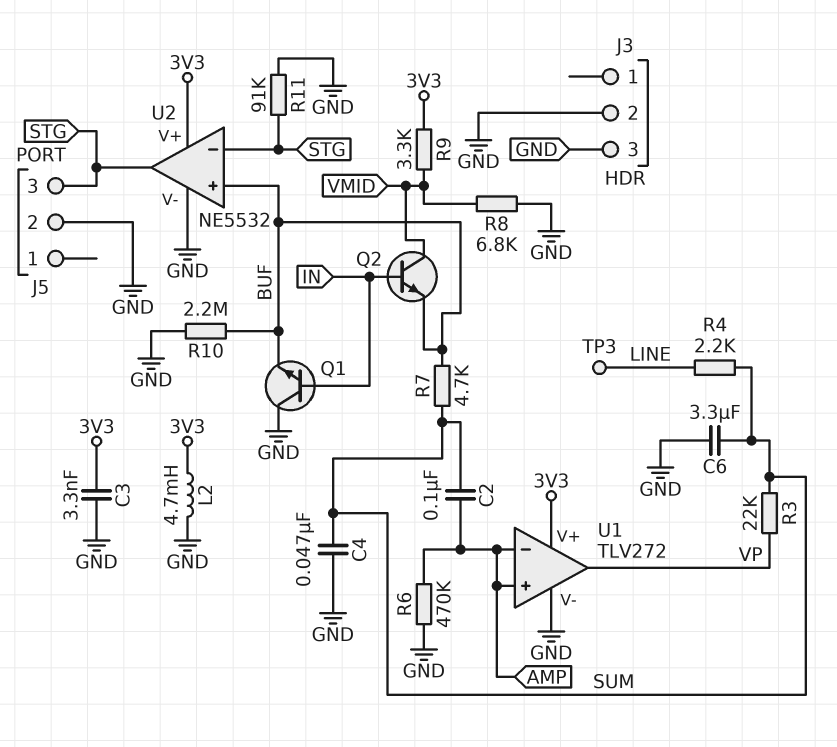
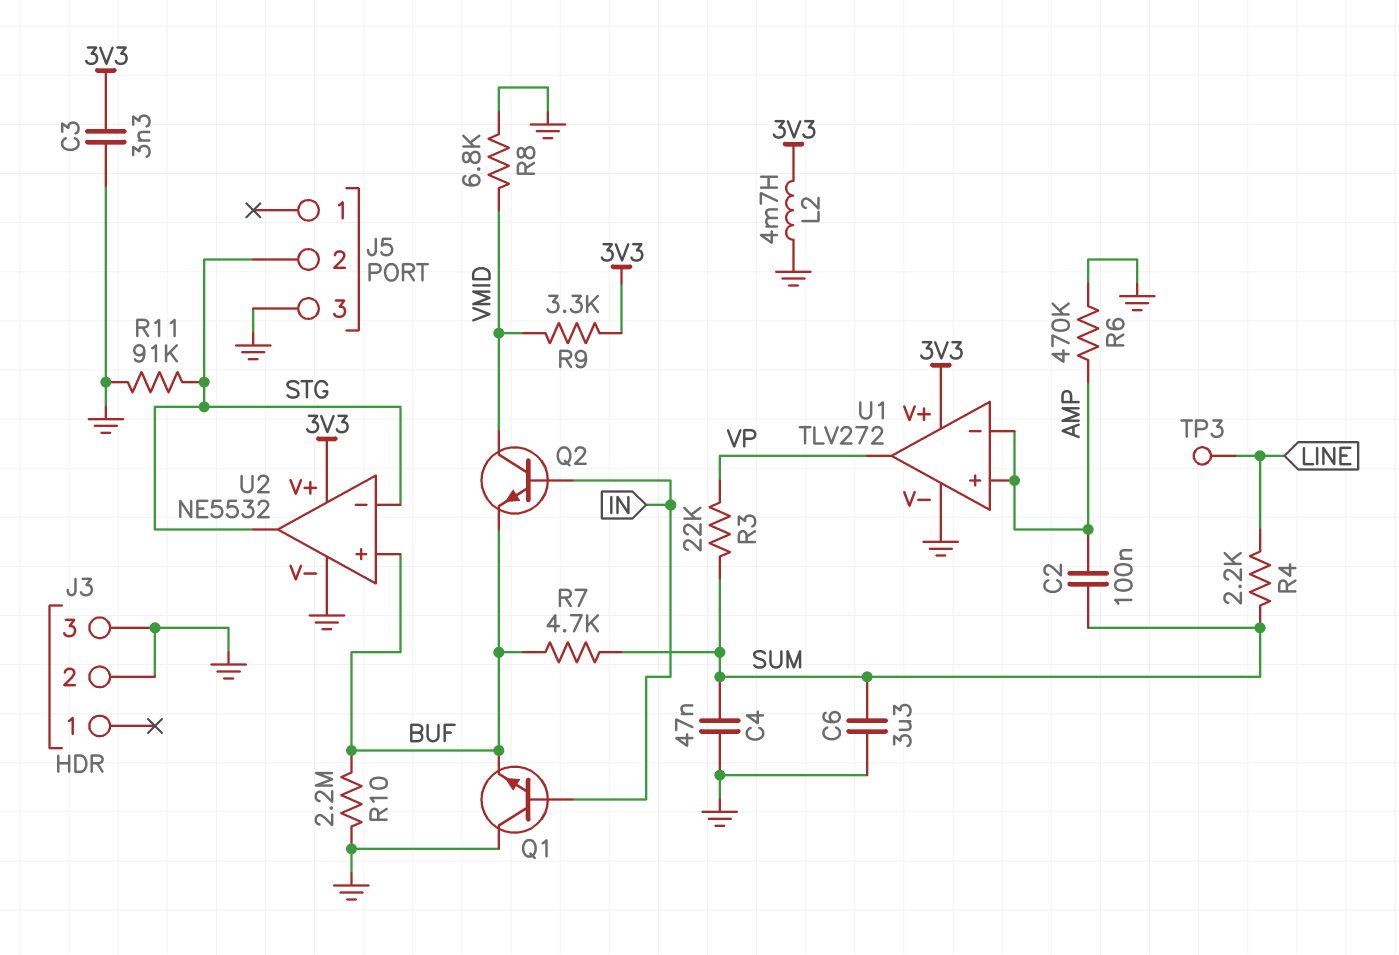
J5 pin 2: GND -> STG
J5 pin 3: STG -> GND

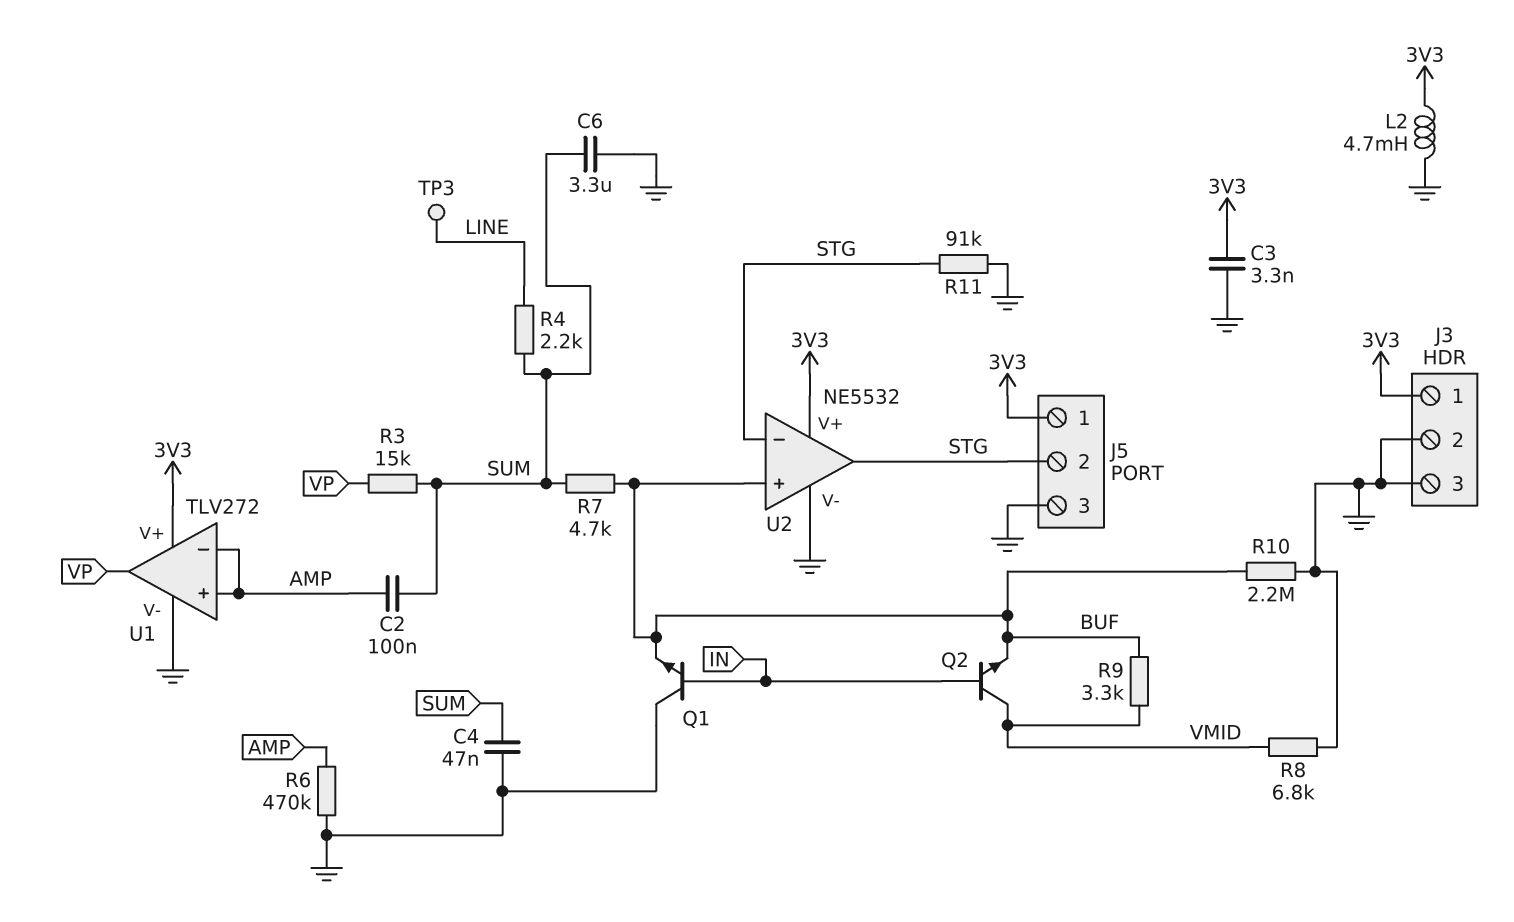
J3 pin 1: none -> 3V3
J5 pin 1: none -> 3V3
R3: 22k (SUM, VP) -> 15k (SUM, VP)
R9: 3.3k (3V3, VMID) -> 3.3k (BUF, VMID)

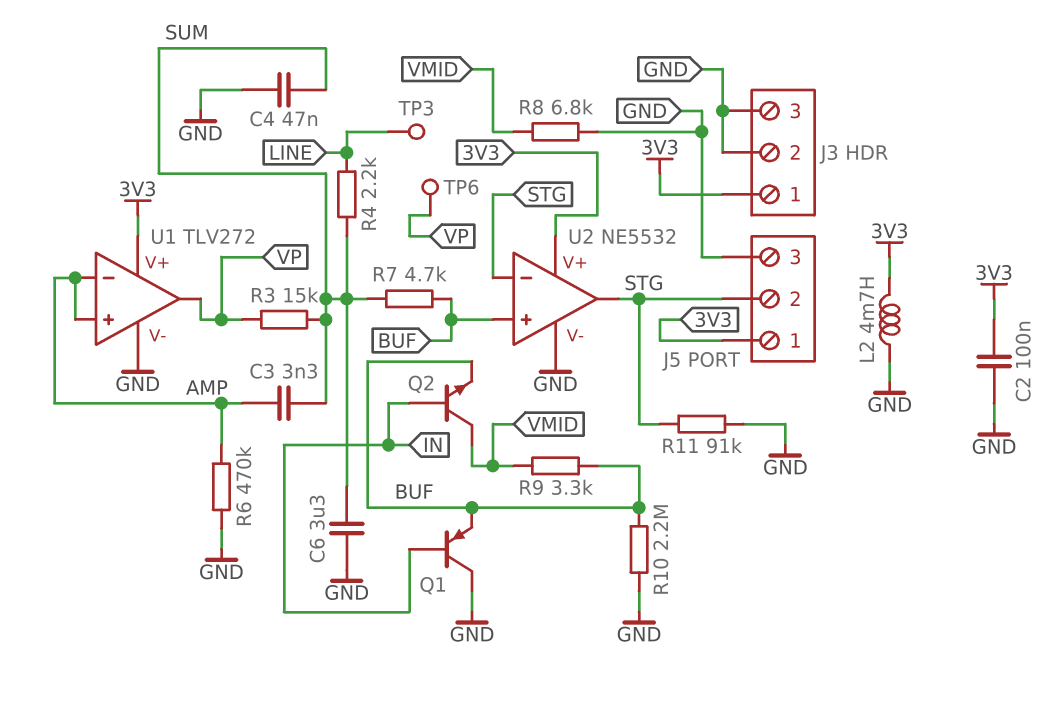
C2: 100nF (AMP, SUM) -> 100nF (3V3, GND)
C3: 3.3nF (3V3, GND) -> 3.3nF (AMP, SUM)
Q1: NPN (B IN, C GND, E BUF) -> PNP (B IN, C GND, E BUF)
TP6: none -> test point (VP)

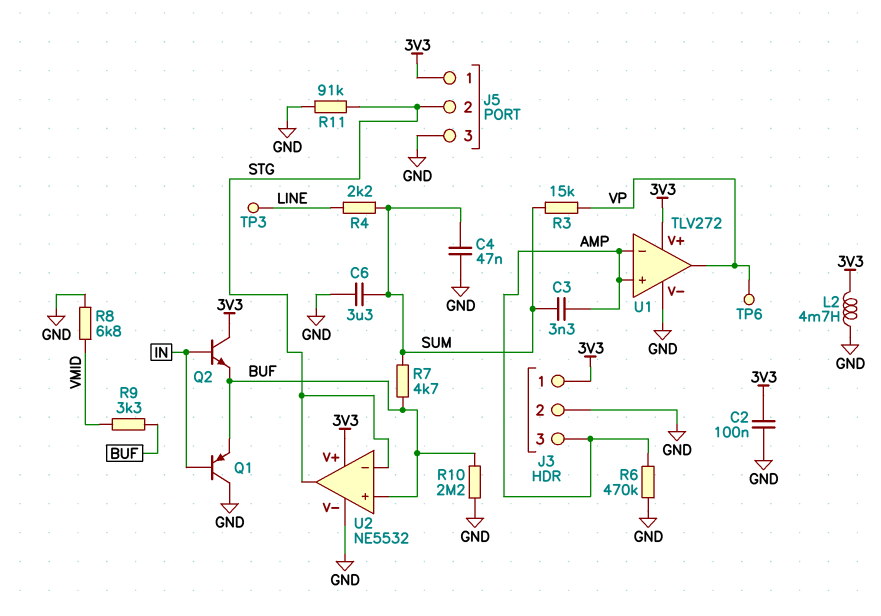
J3 pin 3: GND -> AMP
Q2: NPN (B IN, C VMID, E BUF) -> NPN (B IN, C 3V3, E BUF)

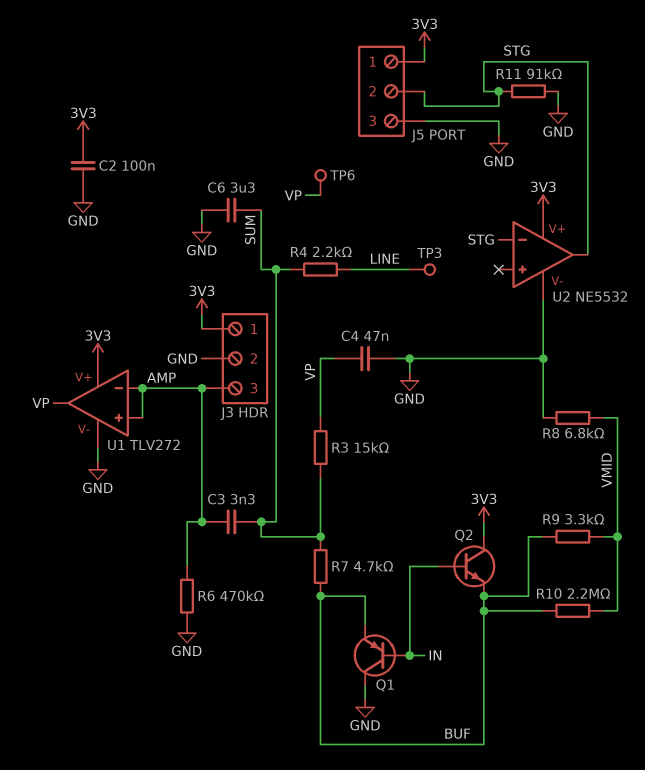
C4: 47nF (GND, SUM) -> 47nF (GND, VP)
L2: 4.7mH (3V3, GND) -> none
R10: 2.2M (BUF, GND) -> 2.2M (BUF, VMID)
U2 pin in+: BUF -> none

